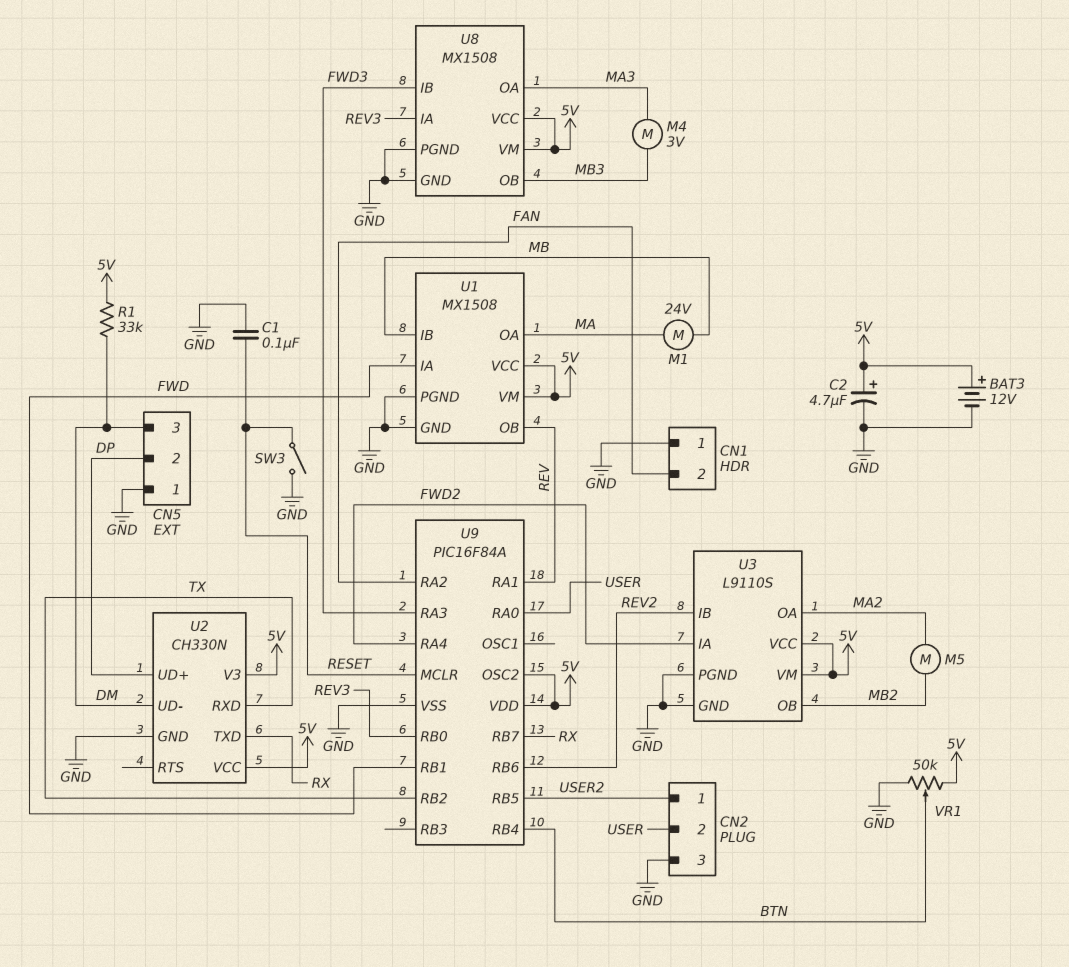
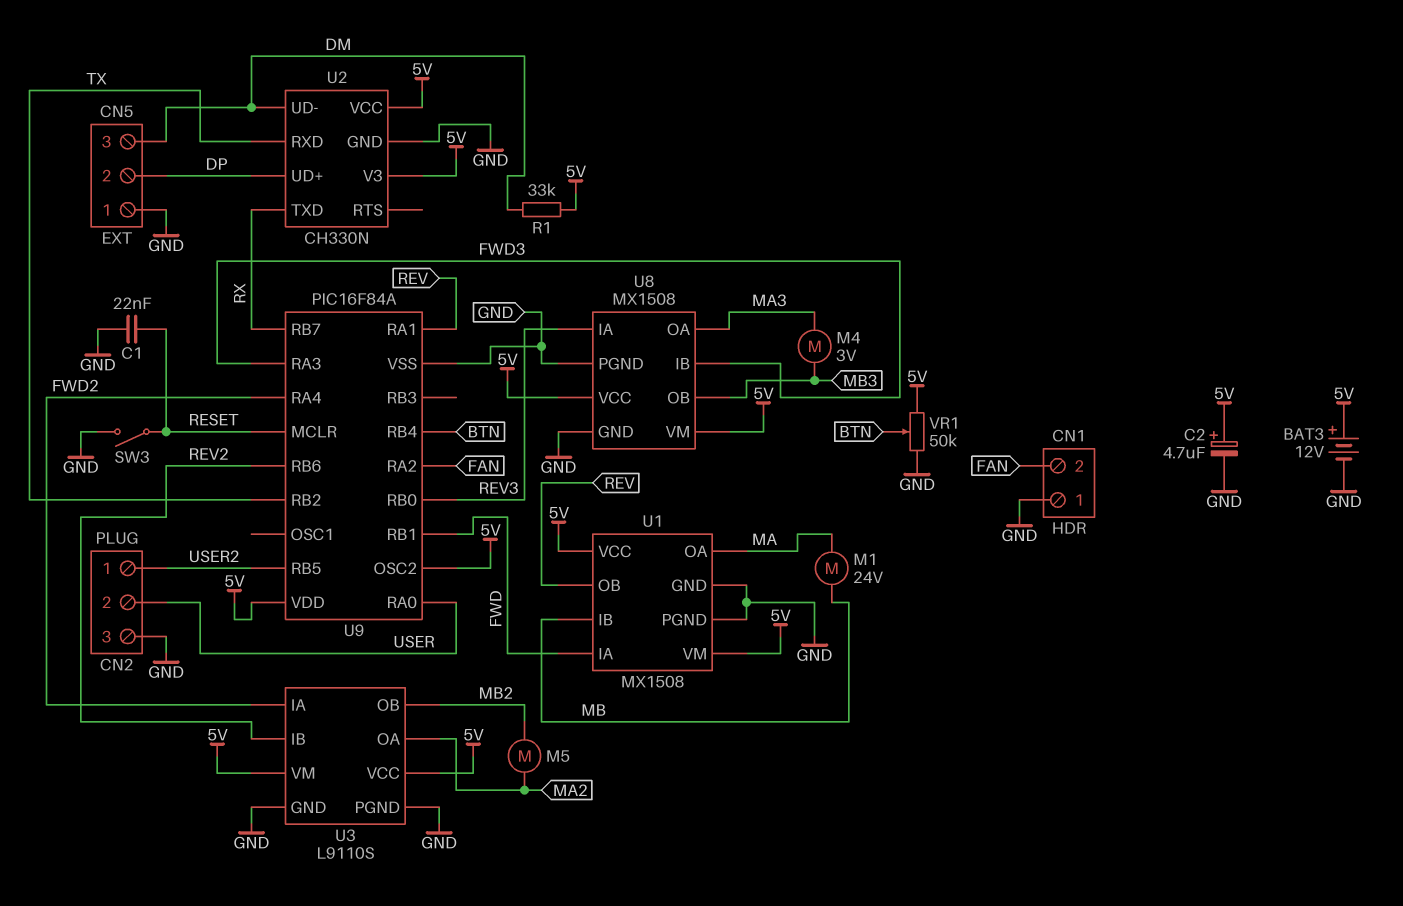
C1: 100nF (GND, RESET) -> 22nF (GND, RESET)

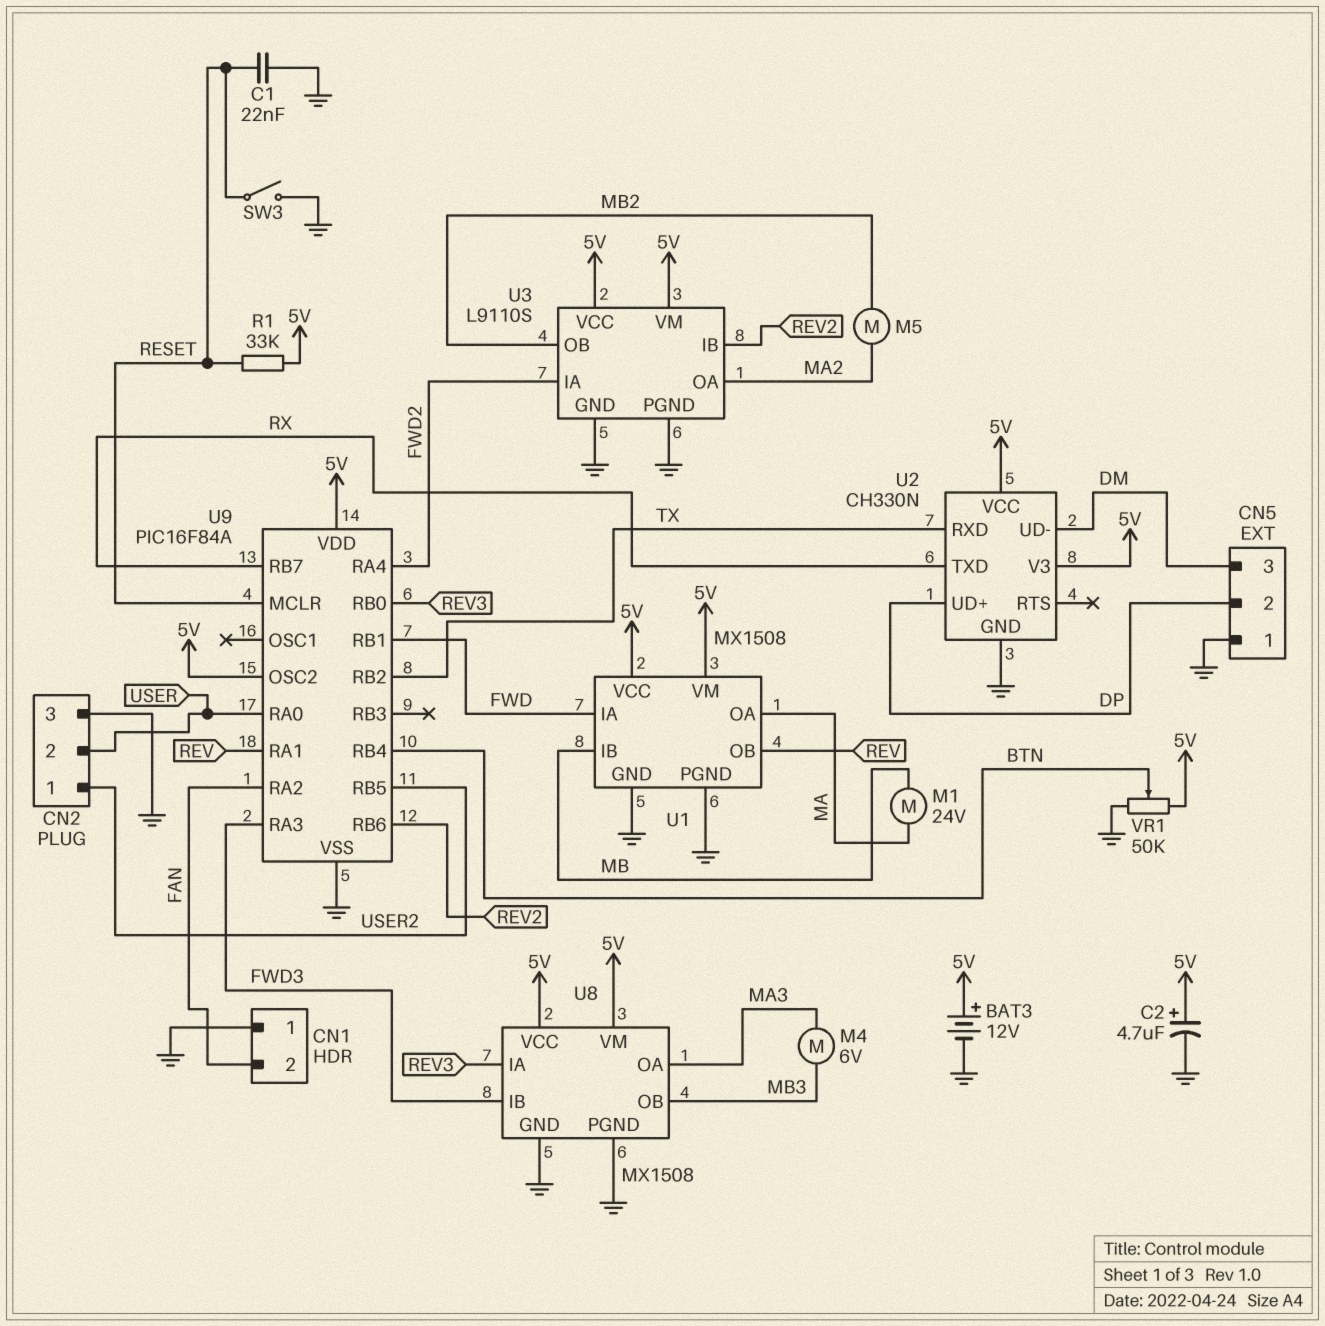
M4: motor 3V (MA3, MB3) -> motor 6V (MA3, MB3)
R1: 33k (5V, DM) -> 33k (5V, RESET)

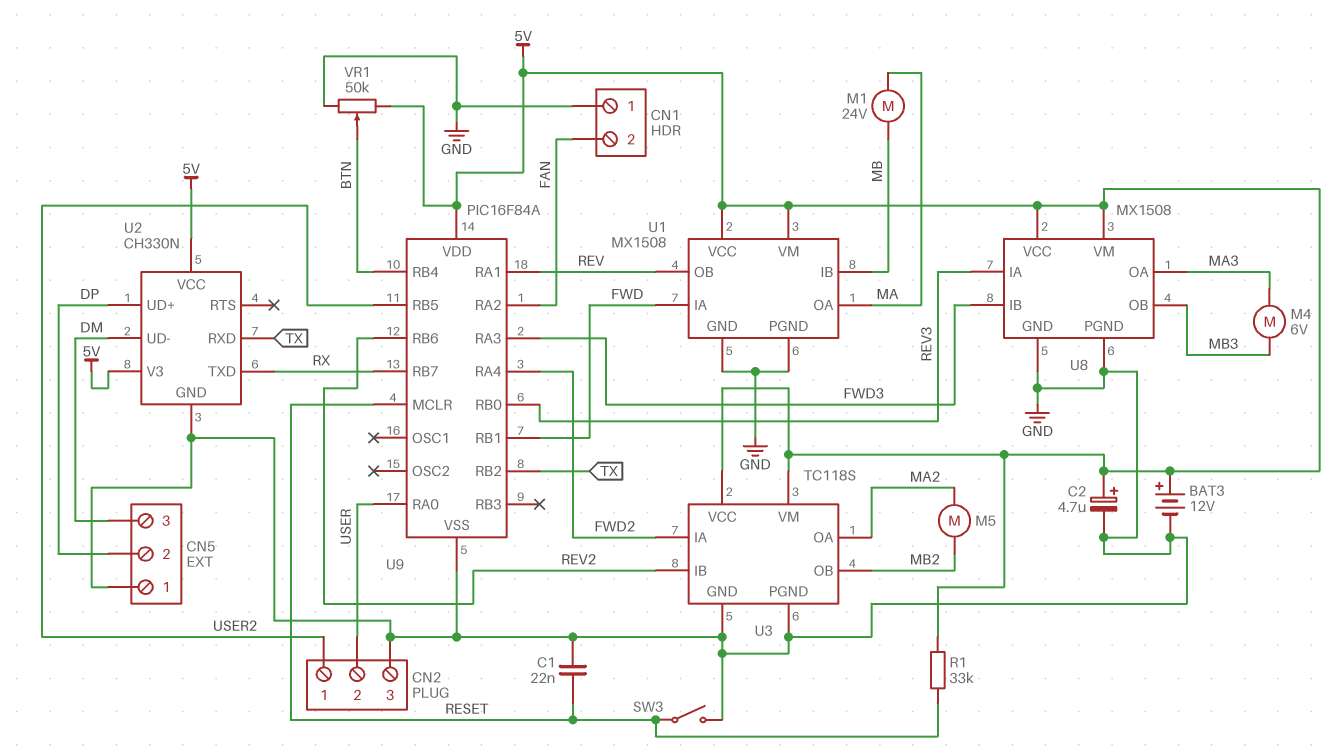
U3: L9110S -> TC118S
U9 pin OSC2: 5V -> none

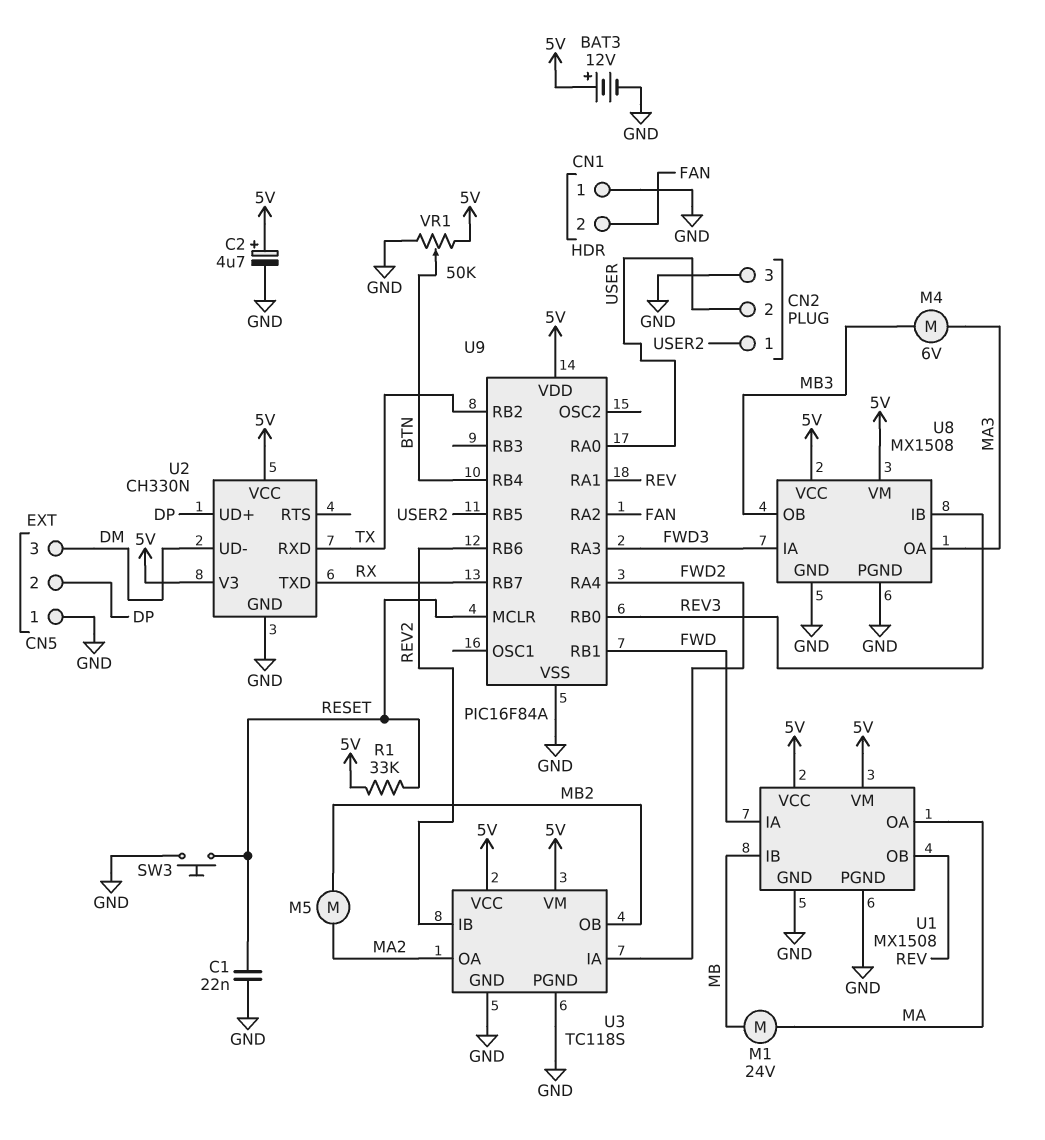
SW3: switch (GND, RESET) -> button (GND, RESET)
U8 pin IA: REV3 -> FWD3
U8 pin IB: FWD3 -> REV3

